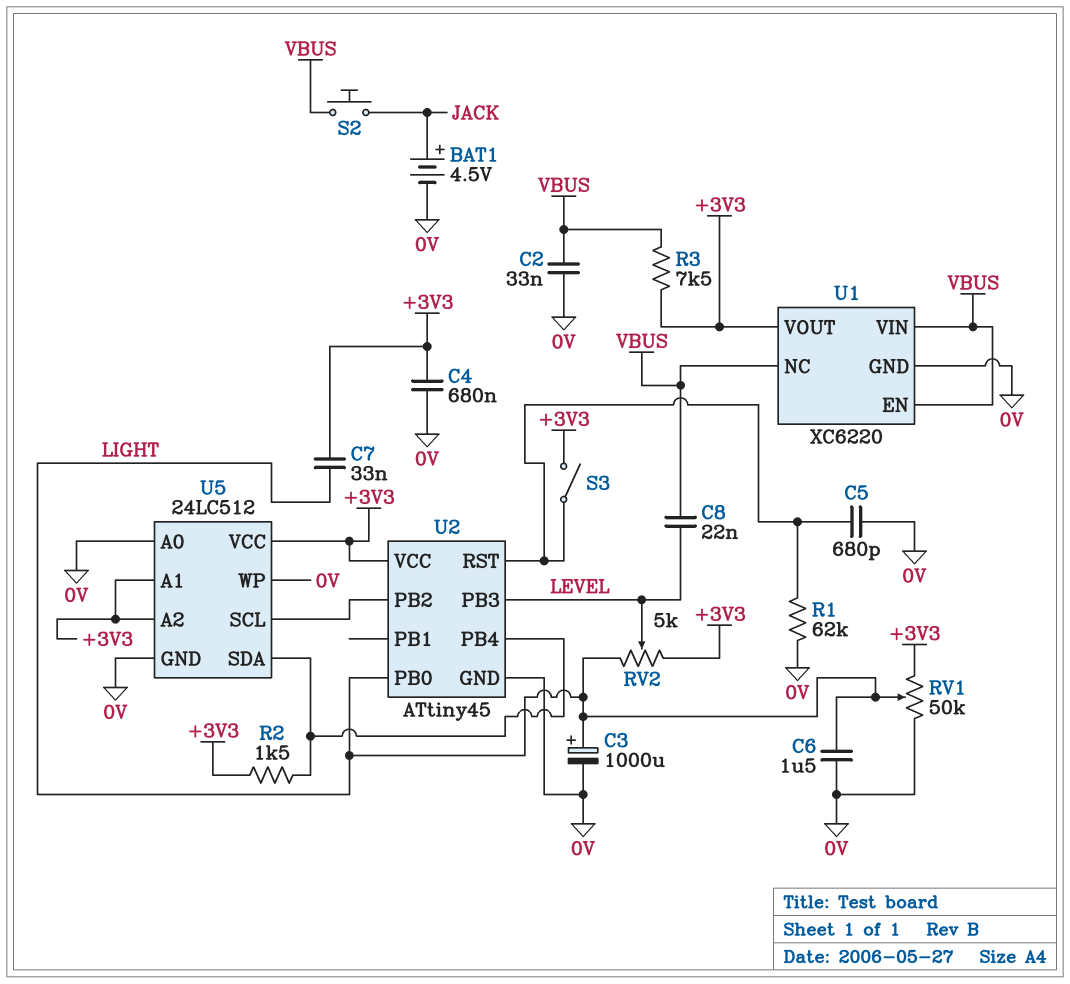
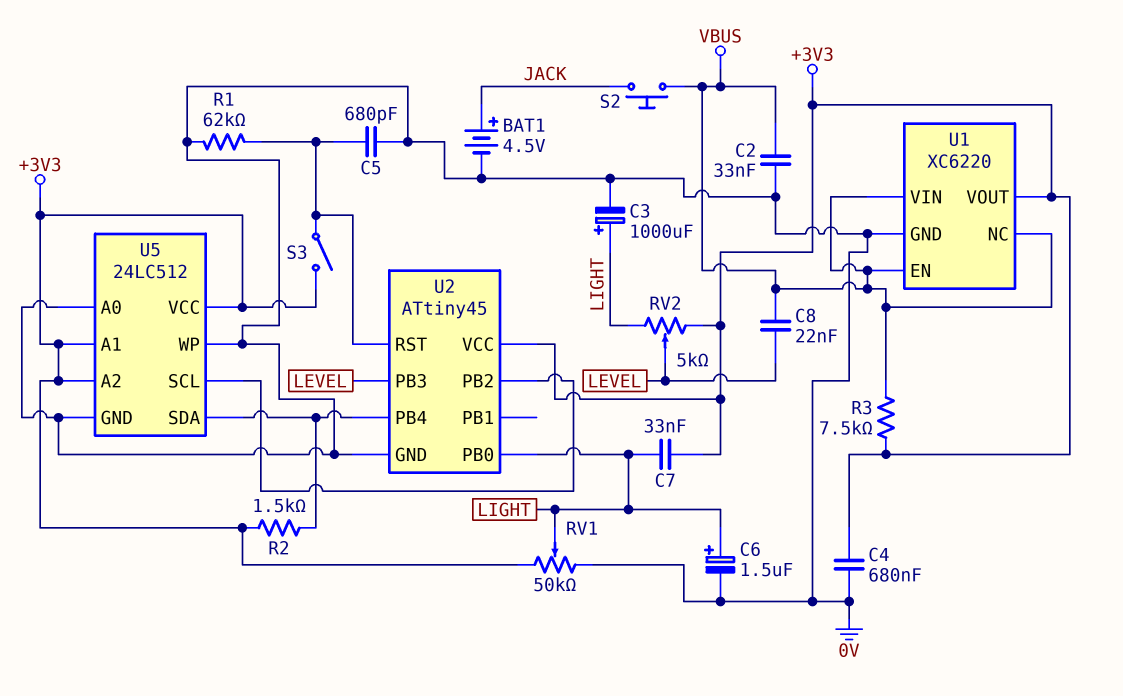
C6: 1.5uF (0V, LIGHT) -> 1.5uF (plus LIGHT, minus 0V)

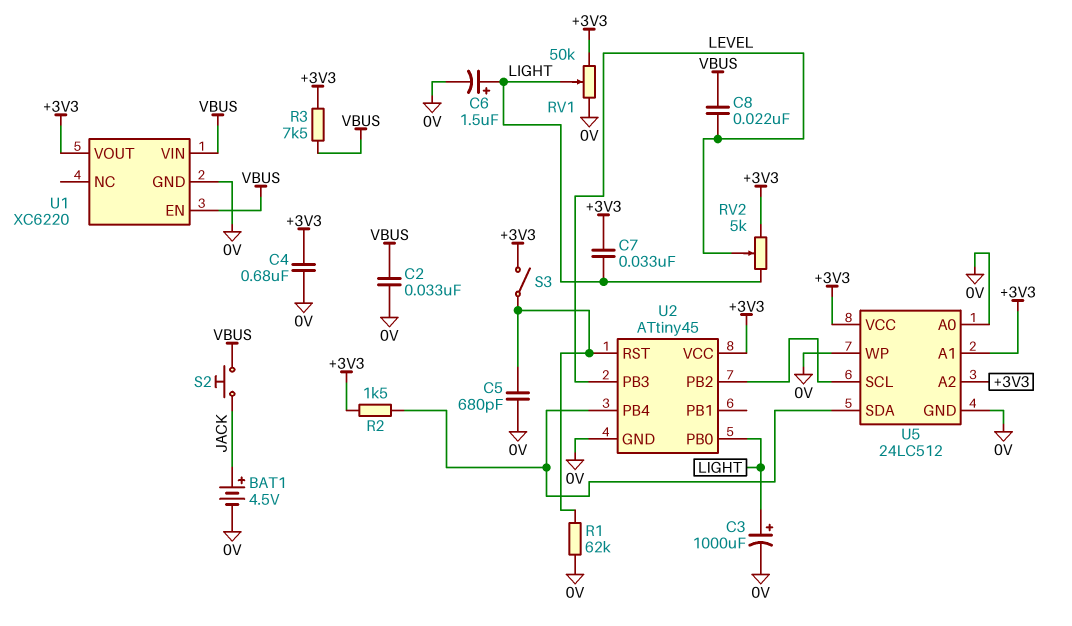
U1 pin NC: VBUS -> none

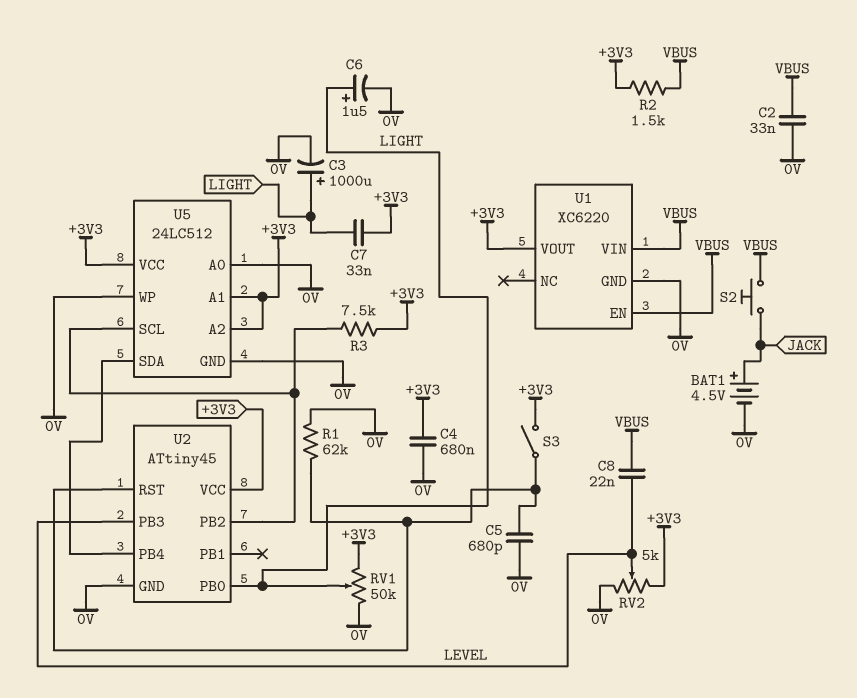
R2: 1.5k (+3V3, U2/PB4) -> 1.5k (+3V3, VBUS)
R3: 7.5k (+3V3, VBUS) -> 7.5k (+3V3, U2/PB2)
RV2: 5k (+3V3, LIGHT, wiper LEVEL) -> 5k (+3V3, 0V, wiper LEVEL)

